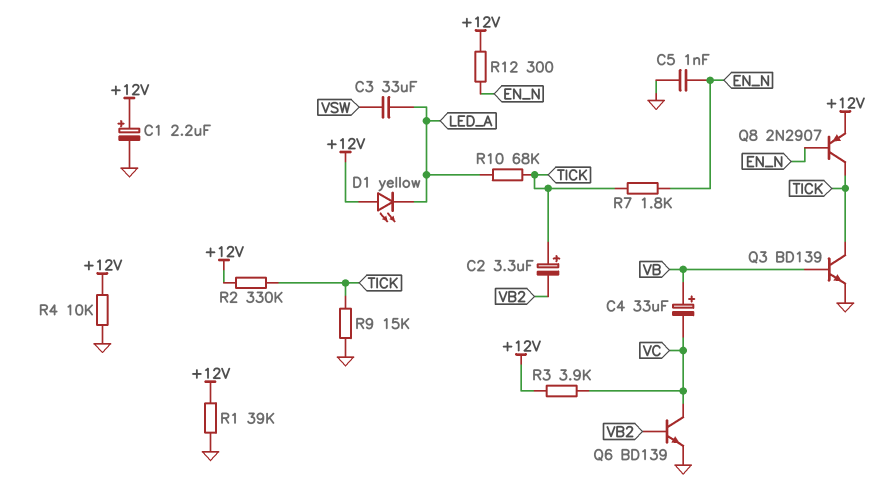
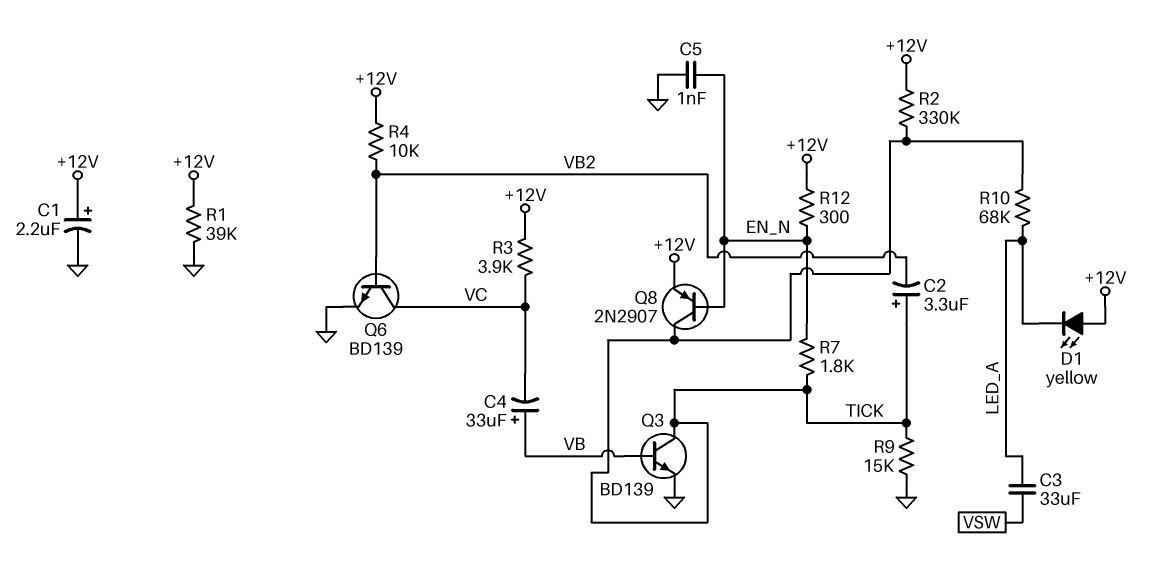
R4: 10k (+12V, GND) -> 10k (+12V, VB2)

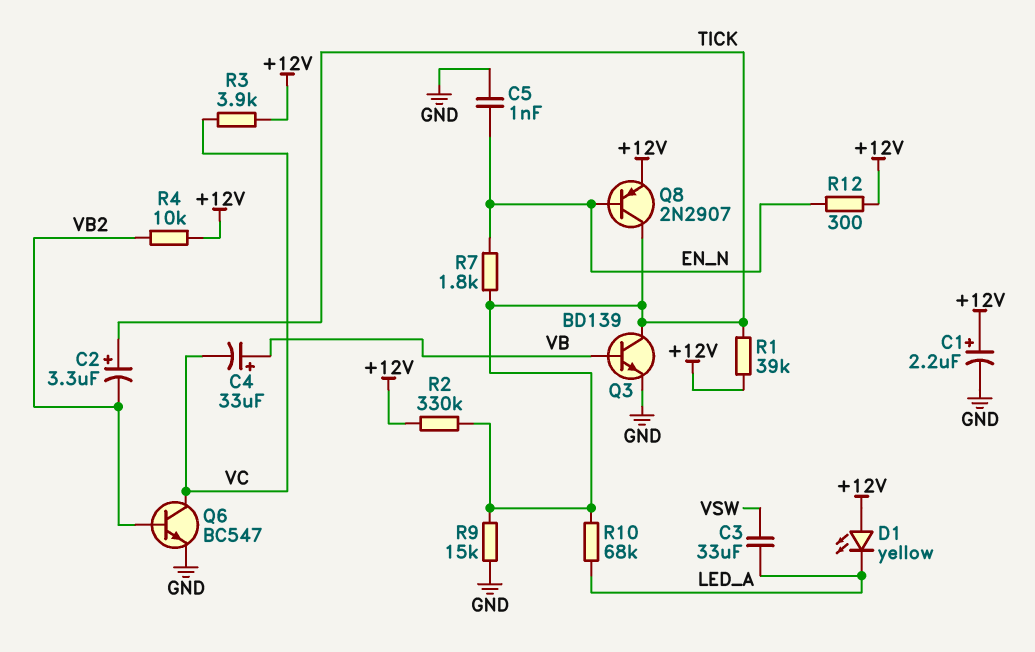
Q6: NPN BD139 (B VB2, C VC, E GND) -> NPN BC547 (B VB2, C VC, E GND)
R1: 39k (+12V, GND) -> 39k (+12V, TICK)

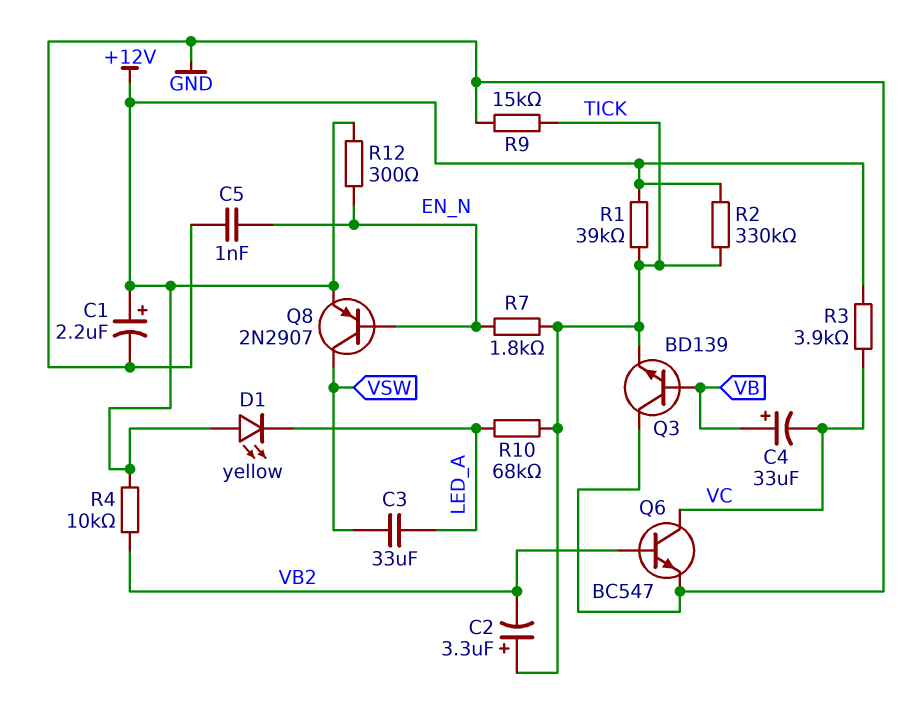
Q3: NPN BD139 (B VB, C TICK, E GND) -> NPN BD139 (B VB, C GND, E TICK)
Q8: PNP 2N2907 (B EN_N, C TICK, E +12V) -> PNP 2N2907 (B EN_N, C VSW, E +12V)

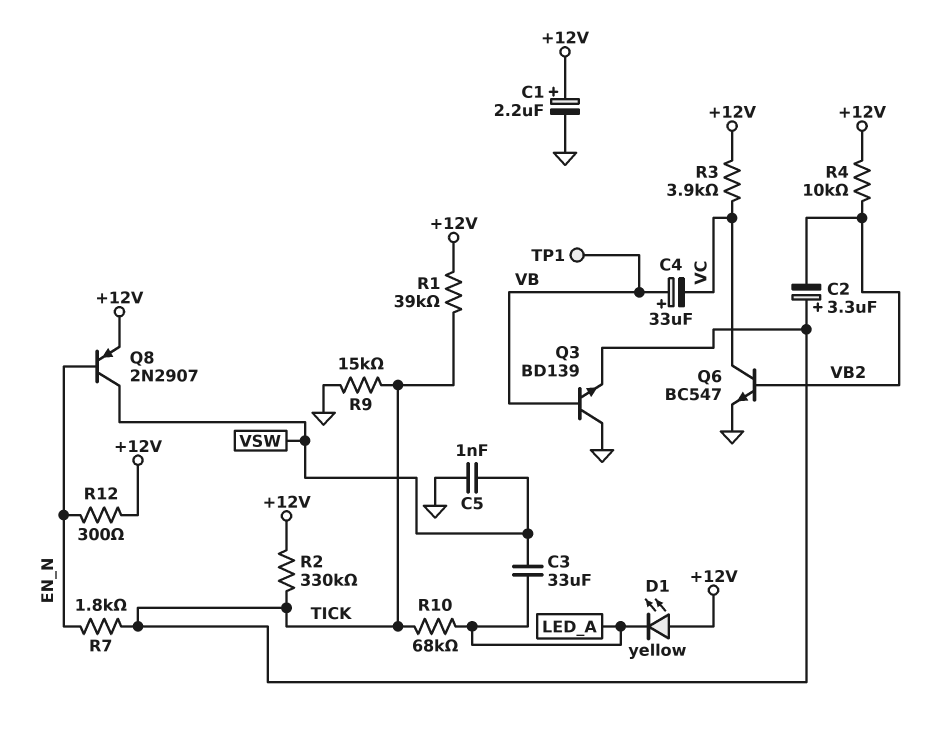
C5: 1nF (EN_N, GND) -> 1nF (GND, VSW)
TP1: none -> test point (VB)

